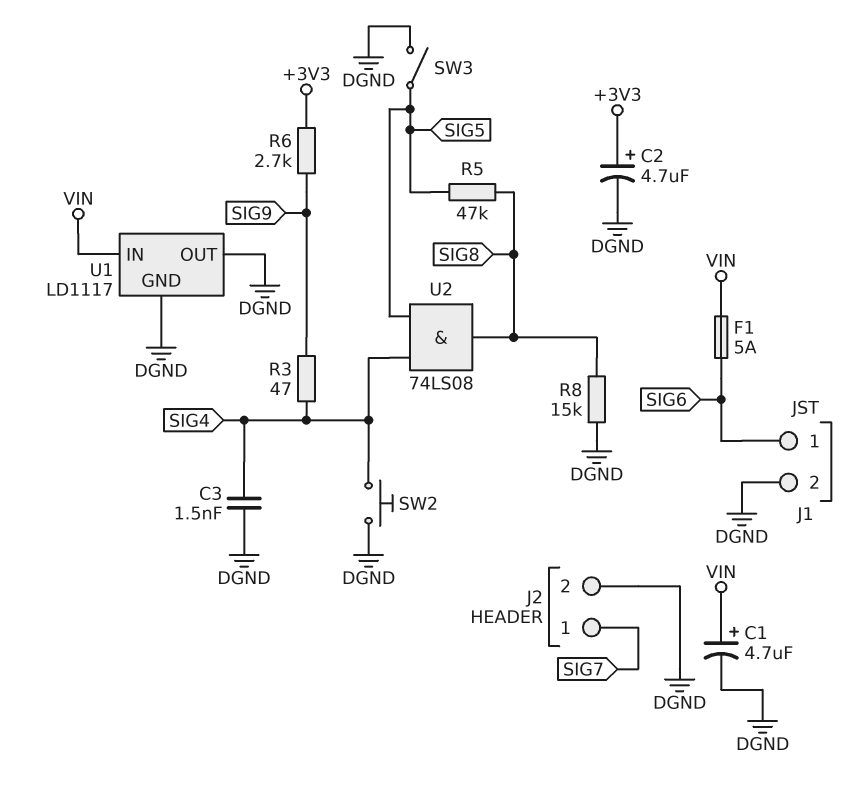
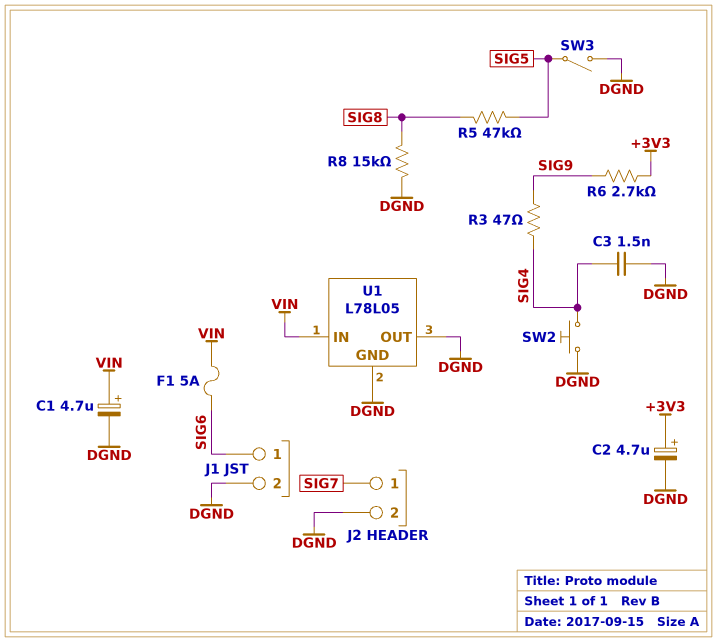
U1: LD1117 -> L78L05
U2: AND 74LS08 (in SIG4, in SIG5, out SIG8) -> none

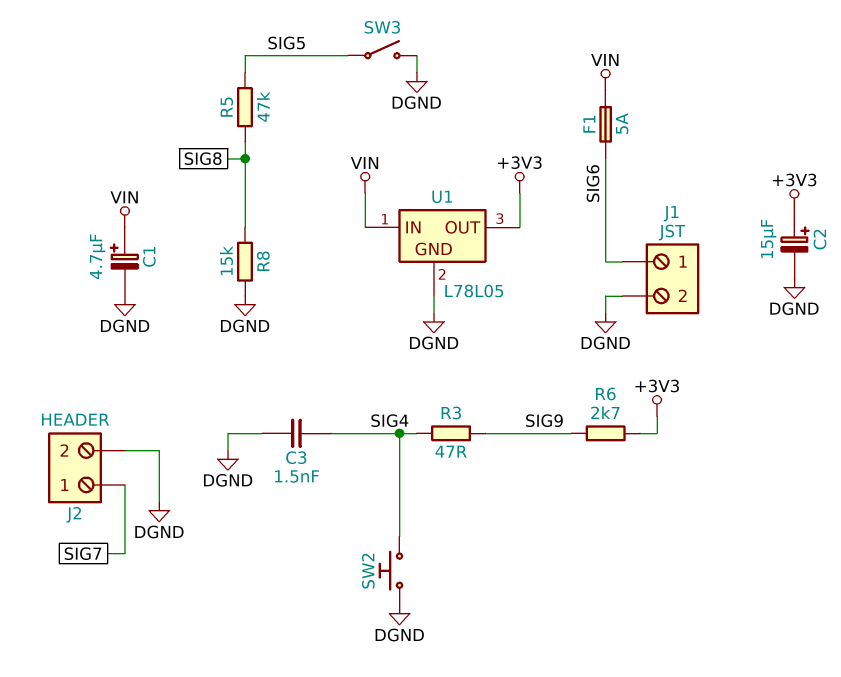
C2: 4.7uF (plus +3V3, minus DGND) -> 15uF (plus +3V3, minus DGND)
U1 pin OUT: DGND -> +3V3

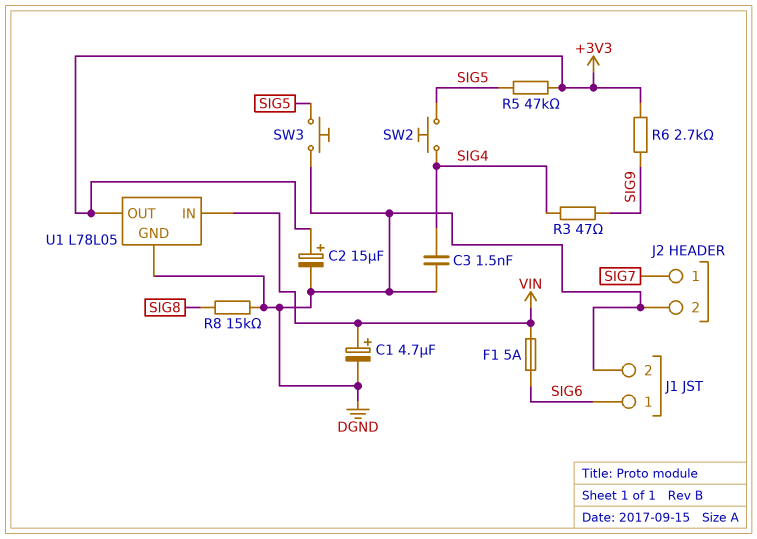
R5: 47k (SIG5, SIG8) -> 47k (+3V3, SIG5)
SW2: button (DGND, SIG4) -> button (SIG4, SIG5)
SW3: switch (DGND, SIG5) -> button (DGND, SIG5)

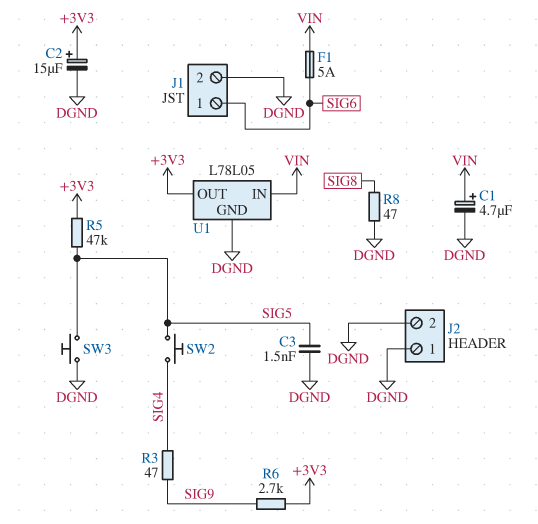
C3: 1.5nF (DGND, SIG4) -> 1.5nF (DGND, SIG5)
J2 pin 1: SIG7 -> DGND
R8: 15k (DGND, SIG8) -> 47 (DGND, SIG8)

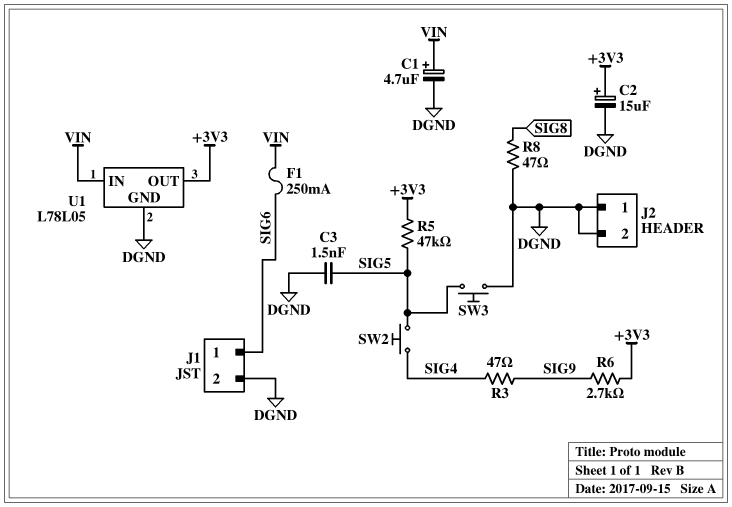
F1: 5A (SIG6, VIN) -> 250mA (SIG6, VIN)

